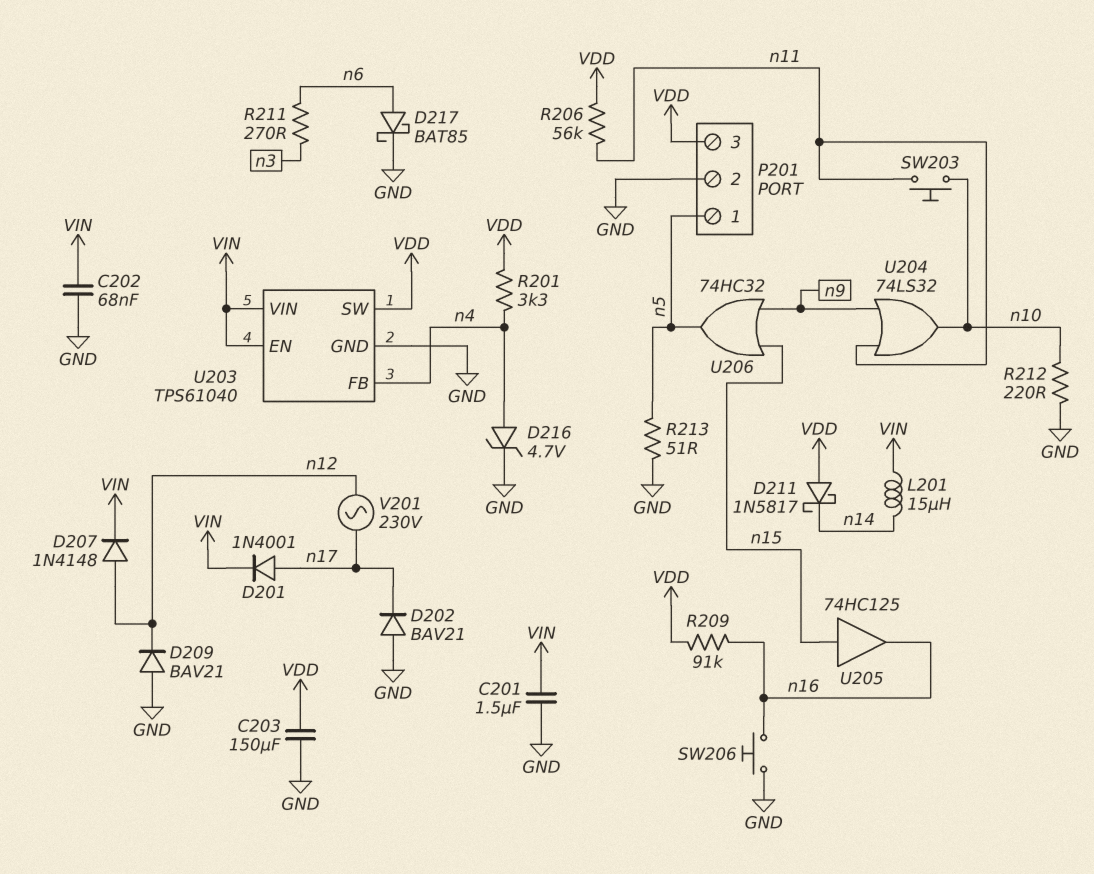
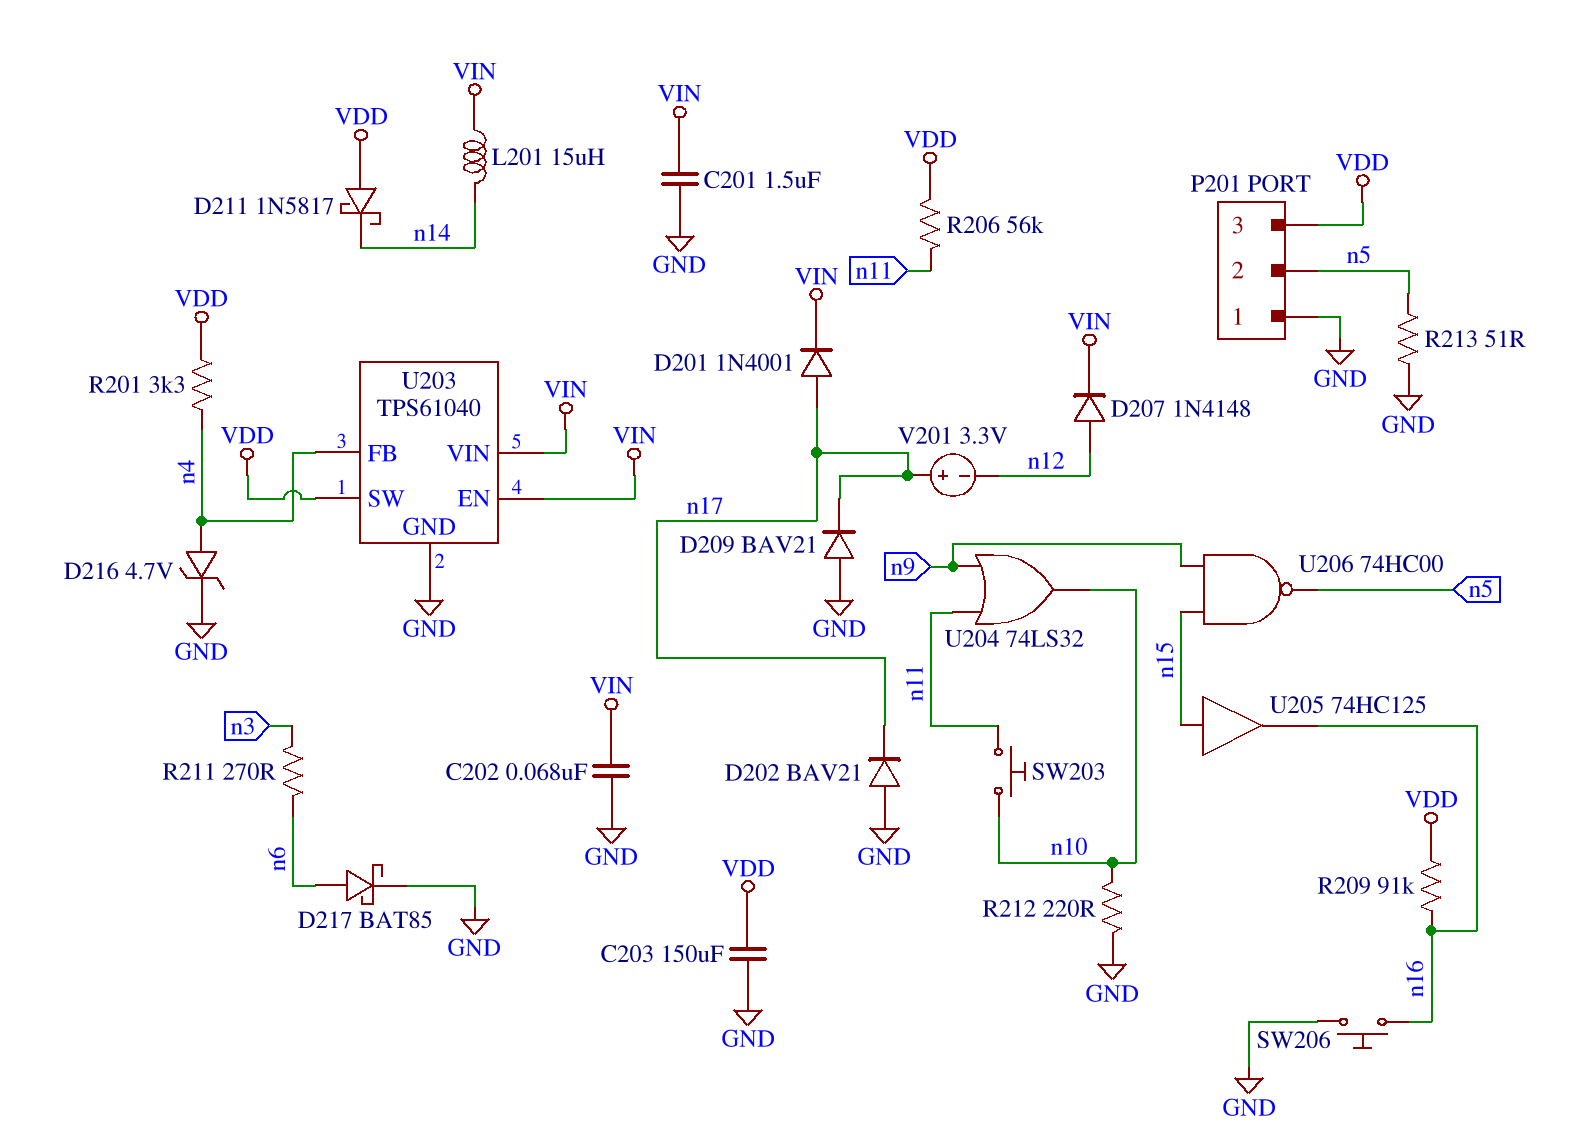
D209: diode BAV21 (A GND, K n12) -> diode BAV21 (A GND, K n17)
P201 pin 1: n5 -> GND
P201 pin 2: GND -> n5
U206: OR 74HC32 (in n9, in n15, out n5) -> NAND 74HC00 (in n9, in n15, out n5)
V201: AC 230V (n12, n17) -> 3.3V (plus n17, minus n12)

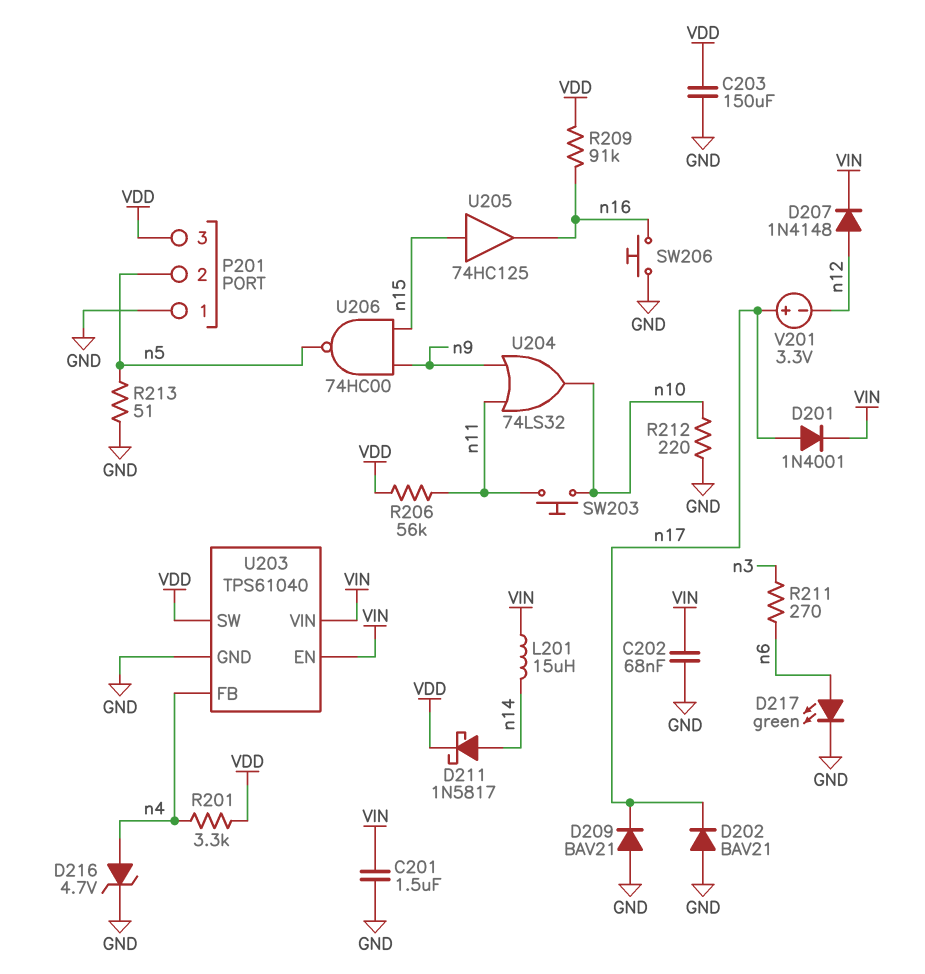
D211: schottky 1N5817 (A VDD, K n14) -> schottky 1N5817 (A n14, K VDD)
D217: schottky BAT85 (A n6, K GND) -> LED green (A n6, K GND)

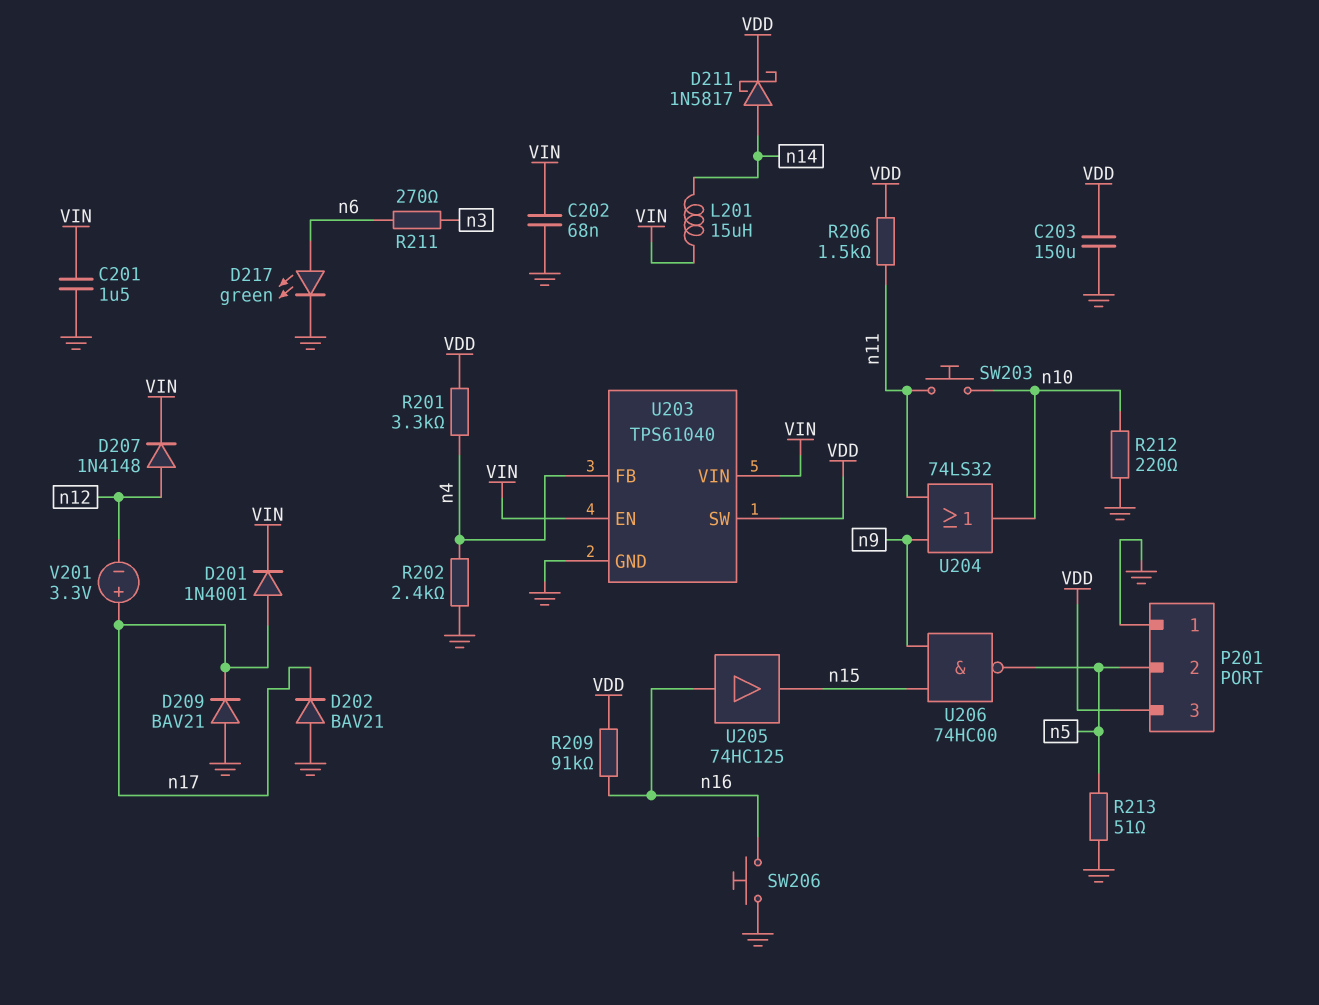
D216: zener 4.7V (A n4, K GND) -> none
R202: none -> 2.4k (GND, n4)
R206: 56k (VDD, n11) -> 1.5k (VDD, n11)
U205: buffer 74HC125 (in n15, out n16) -> buffer 74HC125 (in n16, out n15)

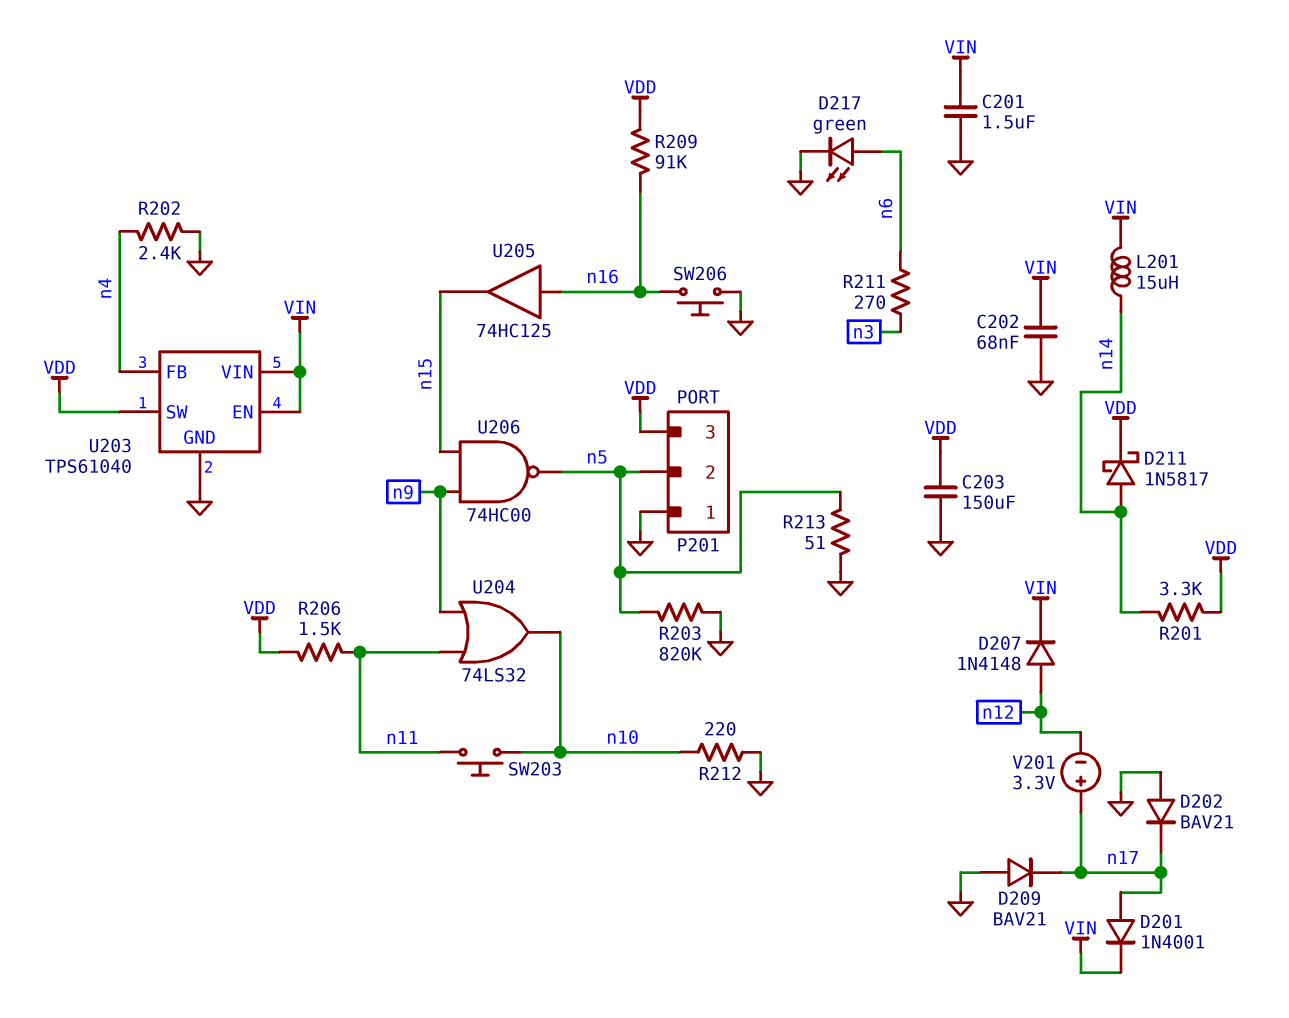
R201: 3.3k (VDD, n4) -> 3.3k (VDD, n14)
R203: none -> 820k (GND, n5)

